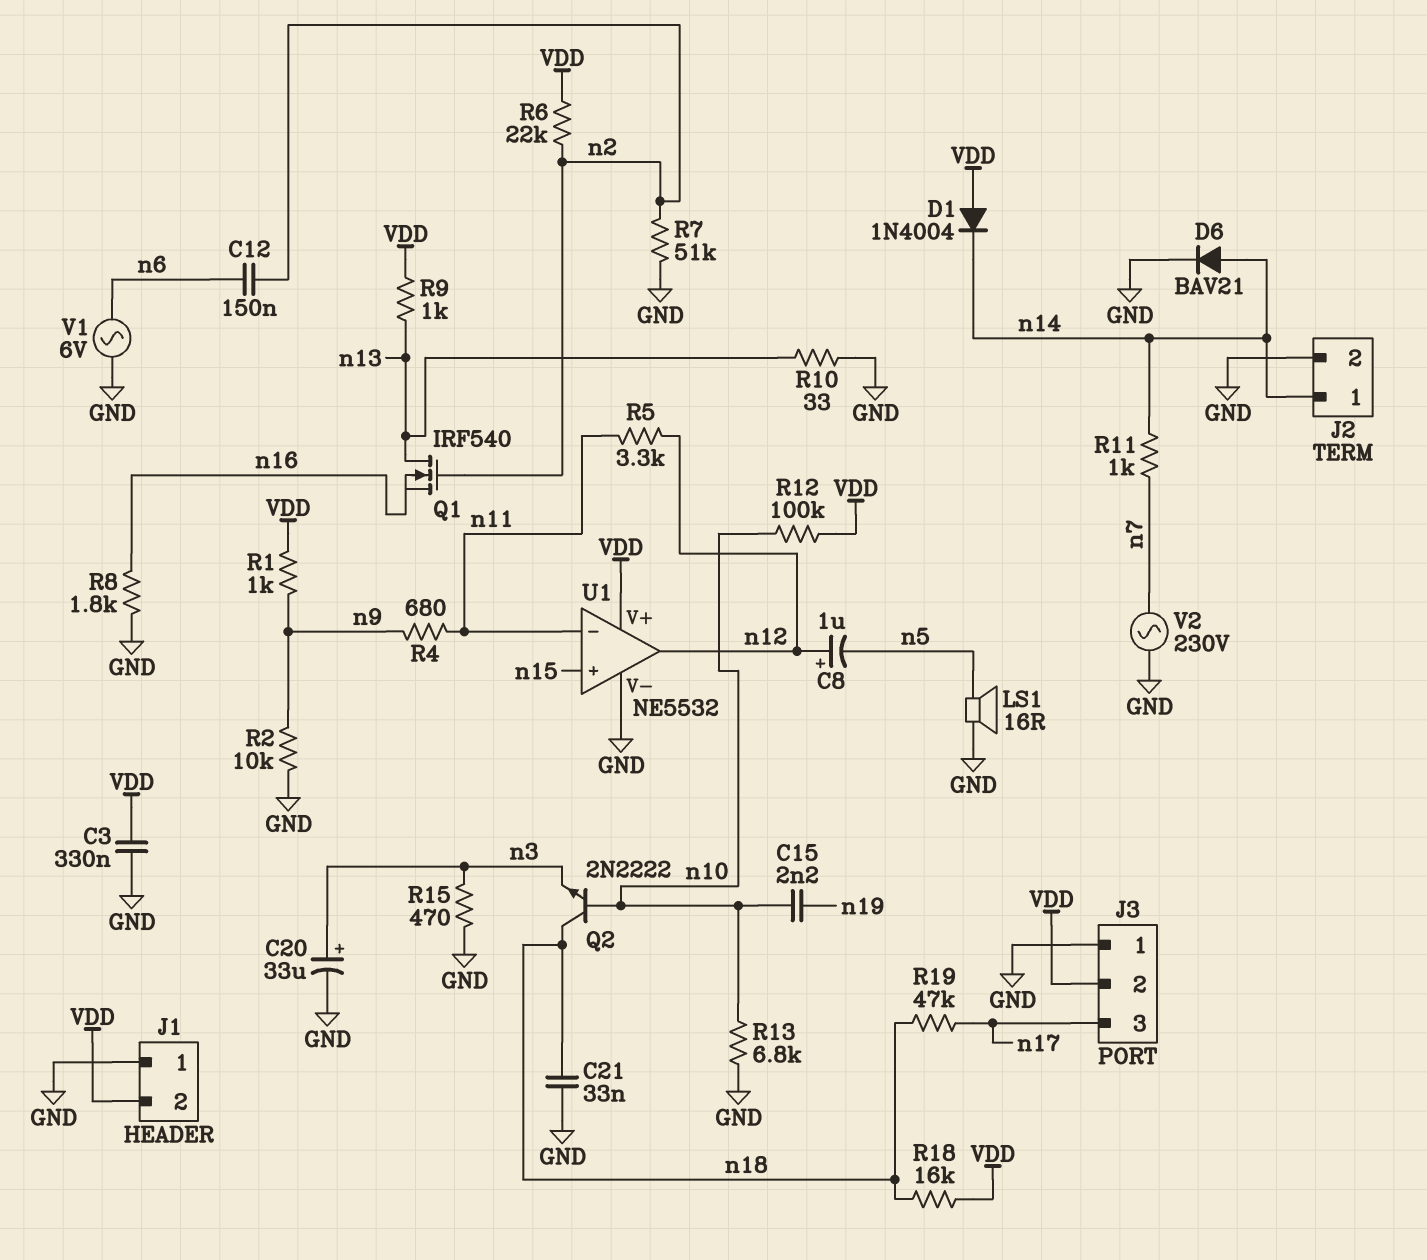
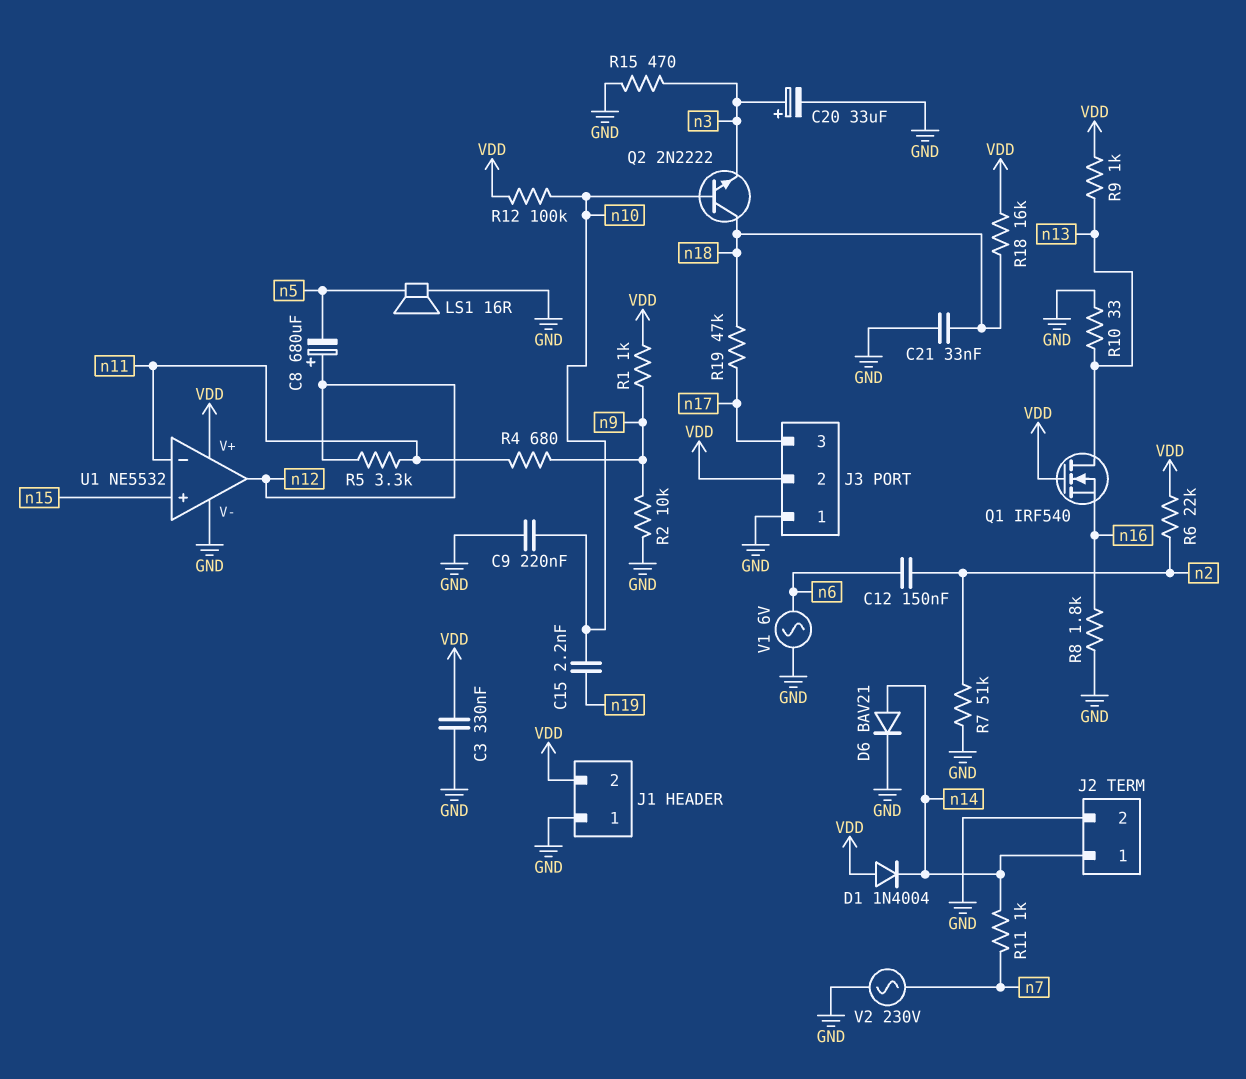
C8: 1uF (plus n12, minus n5) -> 680uF (plus n12, minus n5)
C9: none -> 220nF (GND, n10)
Q1: NMOS IRF540 (G n2, D n13, S n16) -> NMOS IRF540 (G VDD, D n13, S n16)
R13: 6.8k (GND, n10) -> none

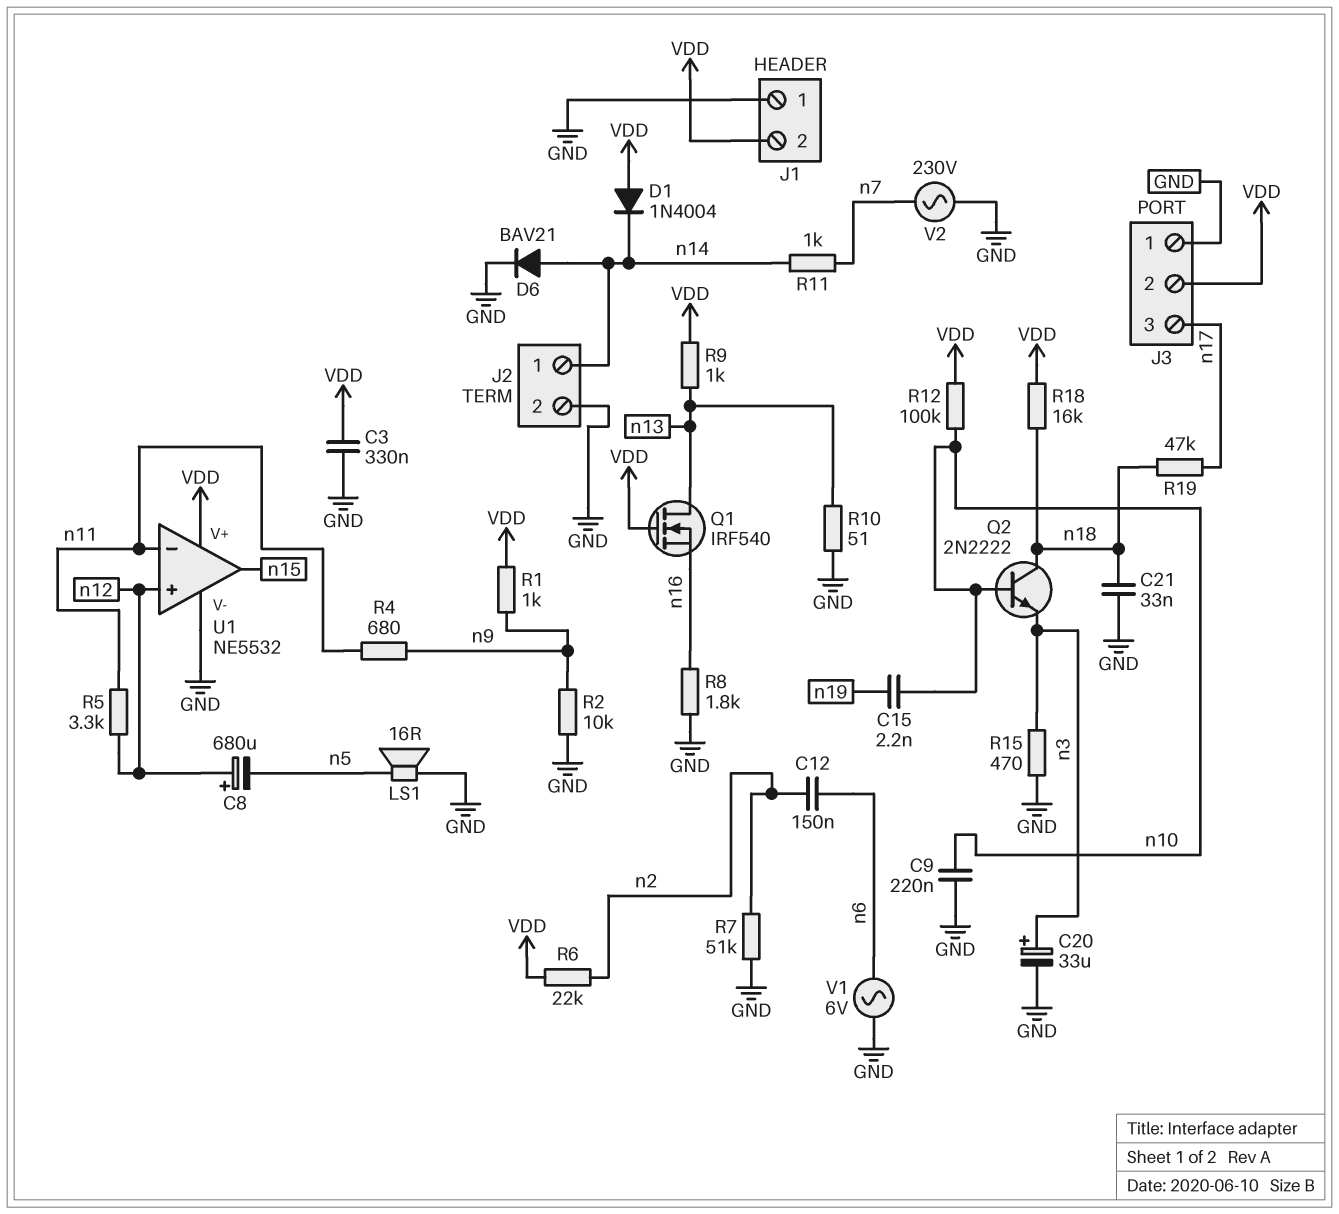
R10: 33 (GND, n13) -> 51 (GND, n13)
U1 pin in+: n15 -> n12
U1 pin out: n12 -> n15

